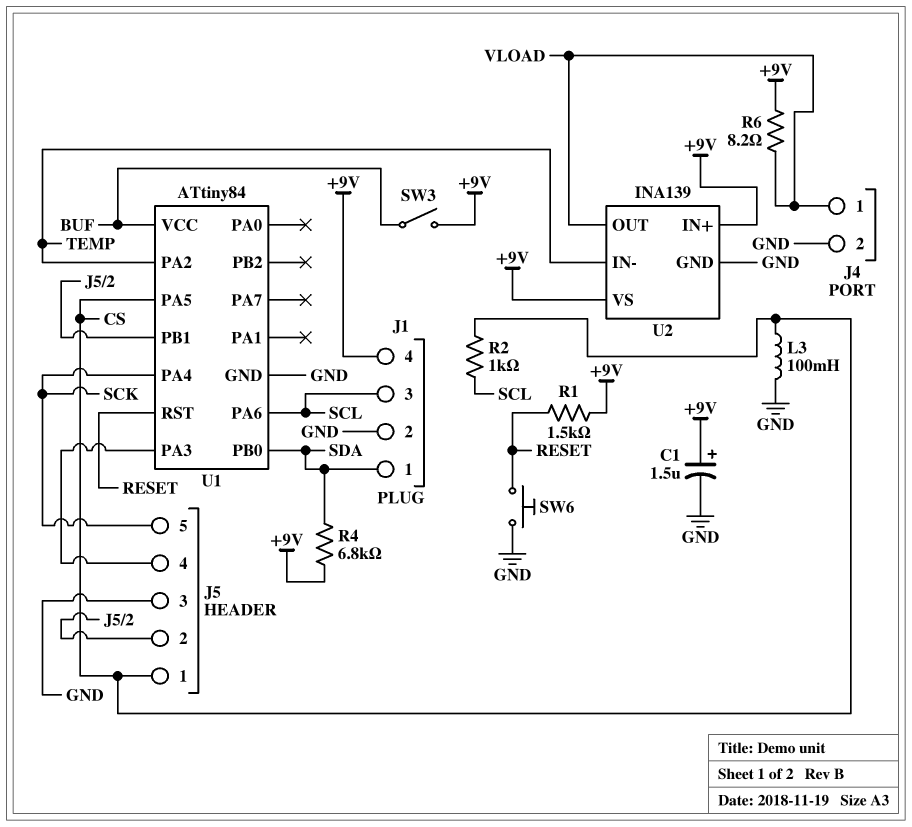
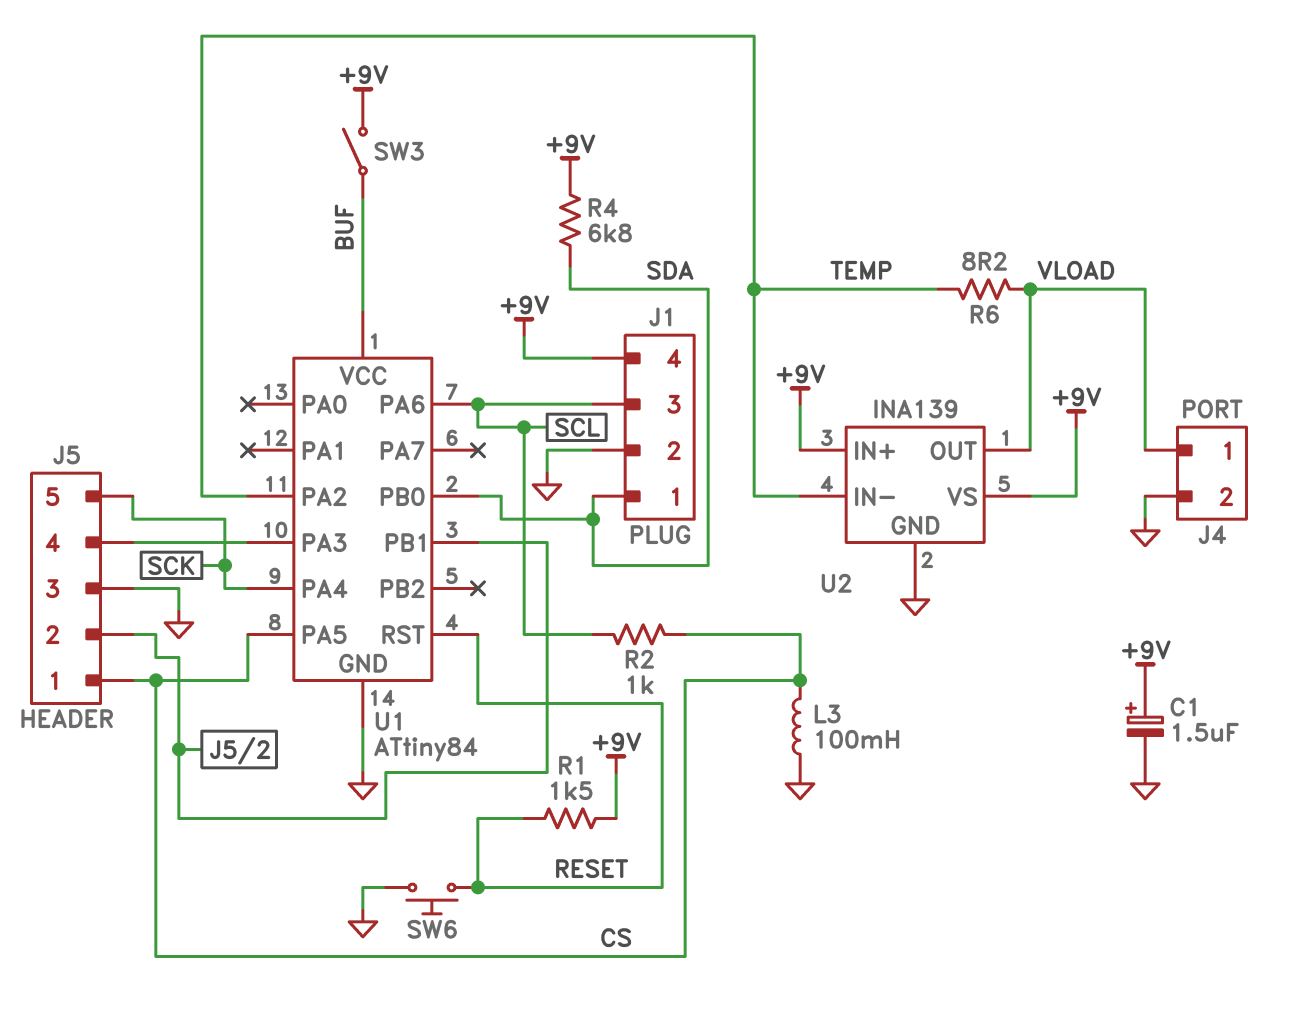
R6: 8.2 (+9V, VLOAD) -> 8.2 (TEMP, VLOAD)

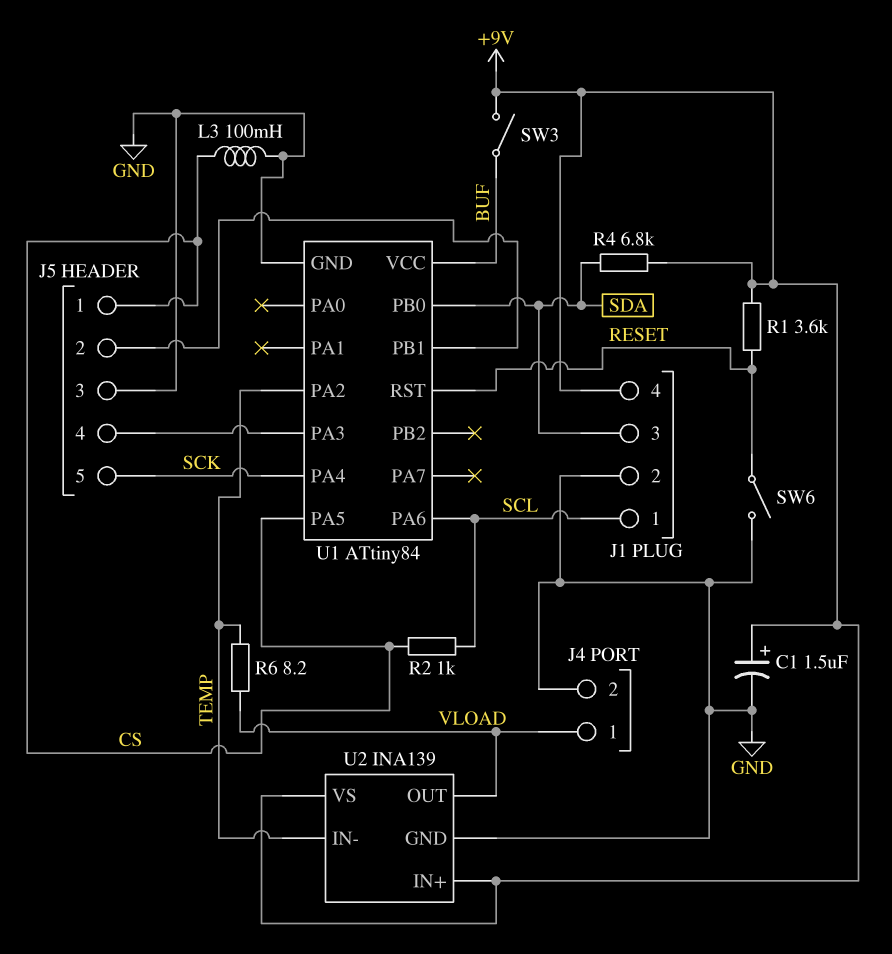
J1 pin 1: SDA -> SCL
J1 pin 3: SCL -> SDA
R1: 1.5k (+9V, RESET) -> 3.6k (+9V, RESET)
SW6: button (GND, RESET) -> switch (GND, RESET)

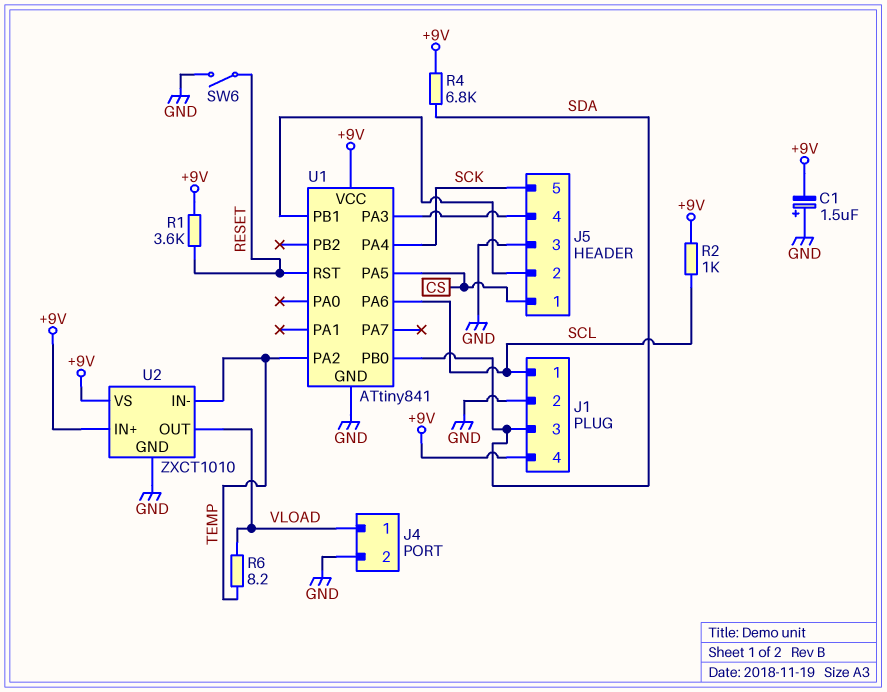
C1: 1.5uF (plus +9V, minus GND) -> 1.5uF (plus GND, minus +9V)
L3: 100mH (CS, GND) -> none
R2: 1k (CS, SCL) -> 1k (+9V, SCL)
SW3: switch (+9V, BUF) -> none
U1: ATtiny84 -> ATtiny841
U1 pin VCC: BUF -> +9V
U2: INA139 -> ZXCT1010

